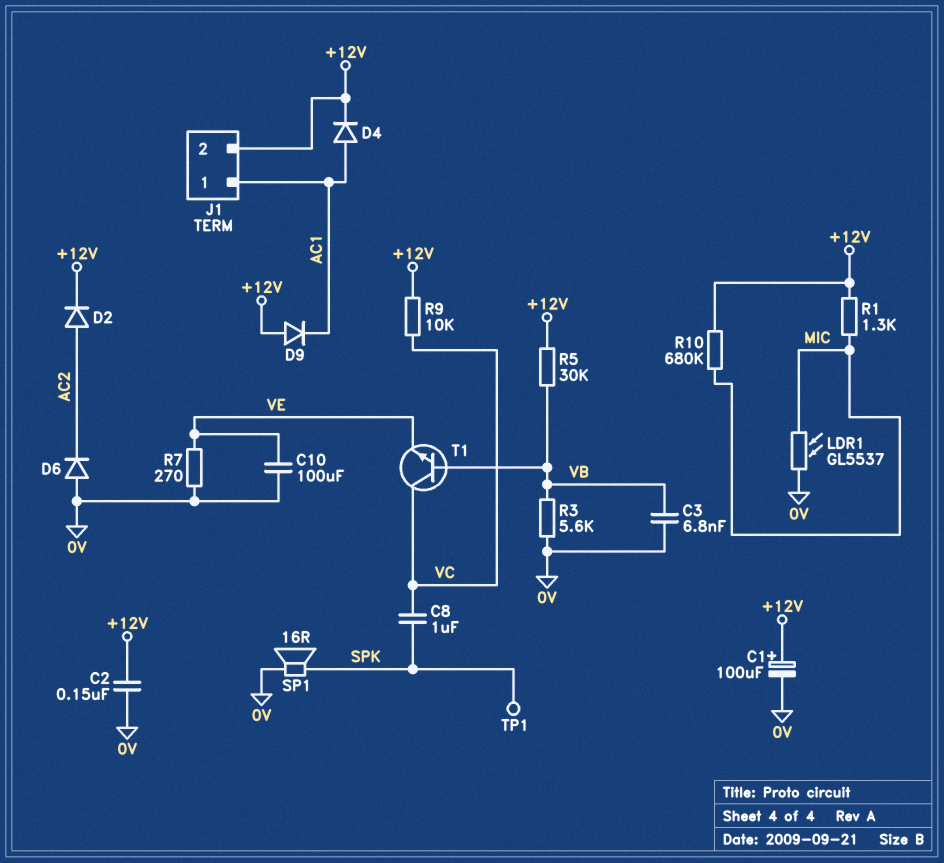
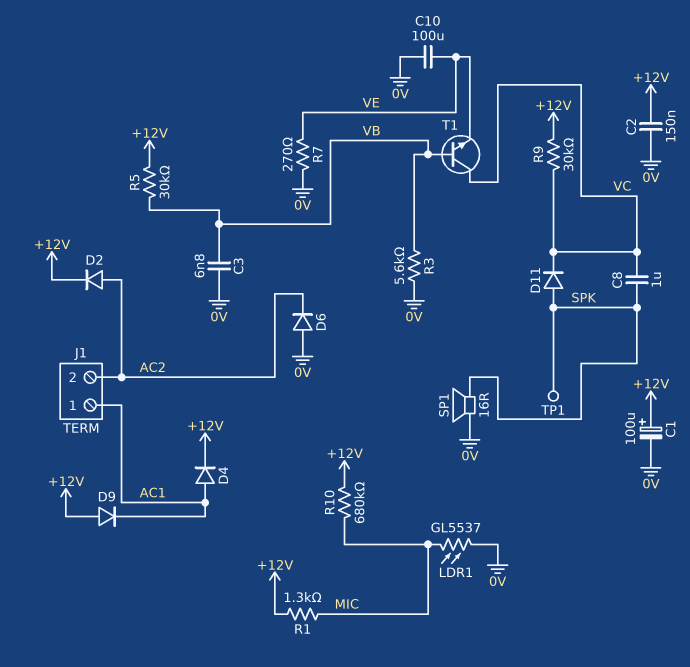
D11: none -> diode (A SPK, K VC)
J1 pin 2: +12V -> AC2
R9: 10k (+12V, VC) -> 30k (+12V, VC)

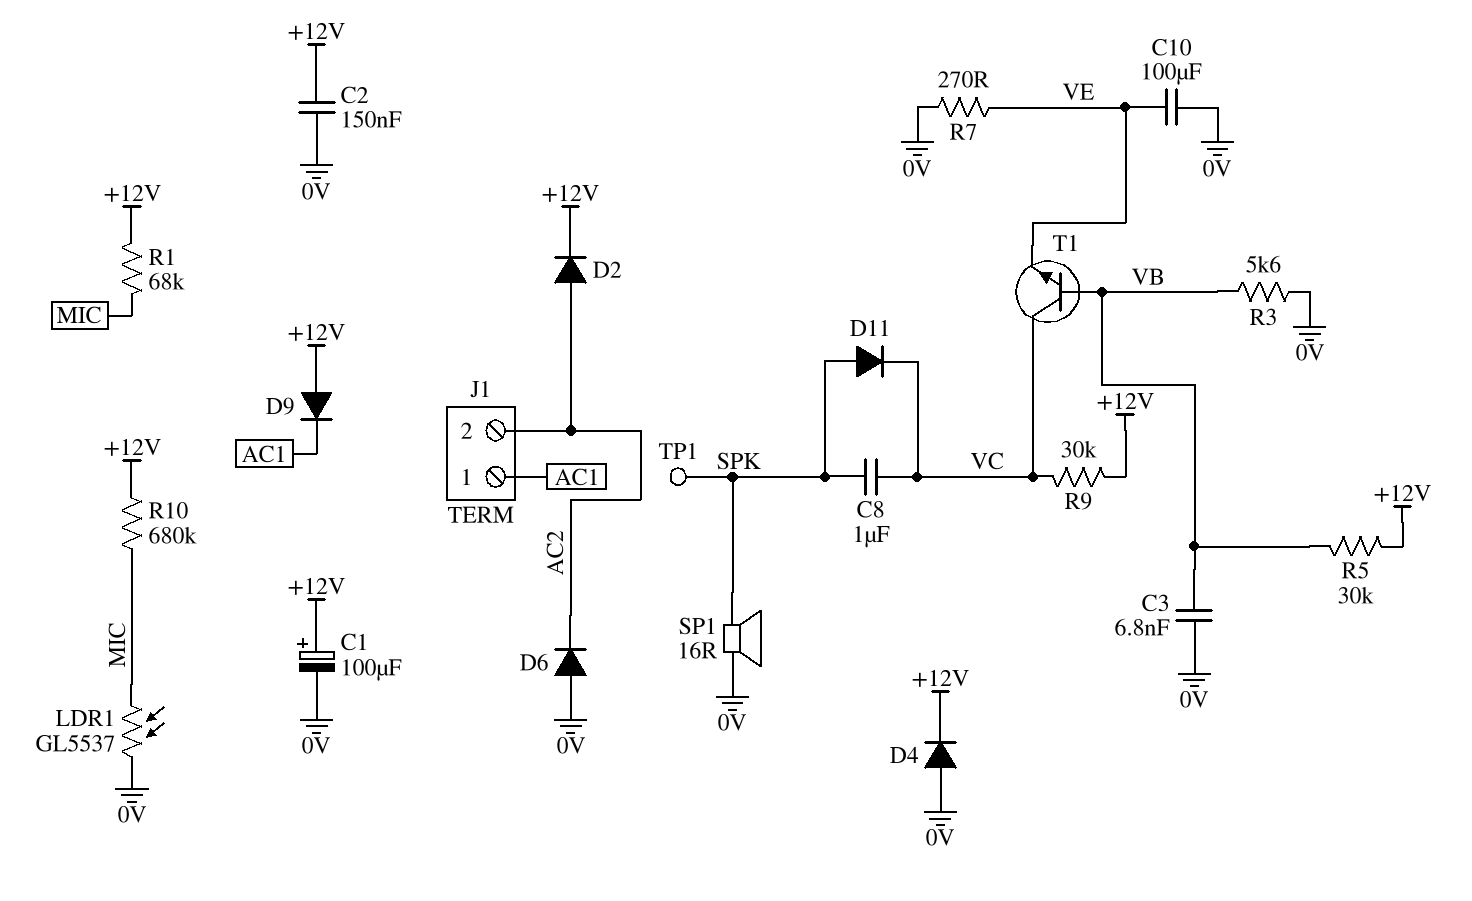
D4: diode (A AC1, K +12V) -> diode (A 0V, K +12V)
R1: 1.3k (+12V, MIC) -> 68k (+12V, MIC)

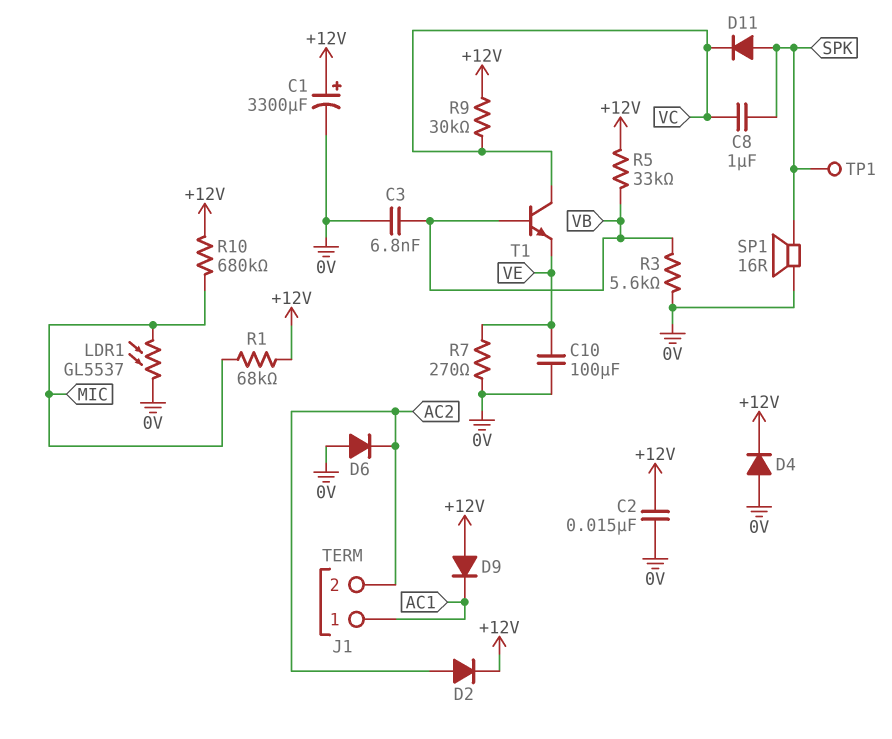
C1: 100uF (plus +12V, minus 0V) -> 3300uF (plus +12V, minus 0V)
C2: 150nF (+12V, 0V) -> 15nF (+12V, 0V)
R5: 30k (+12V, VB) -> 33k (+12V, VB)

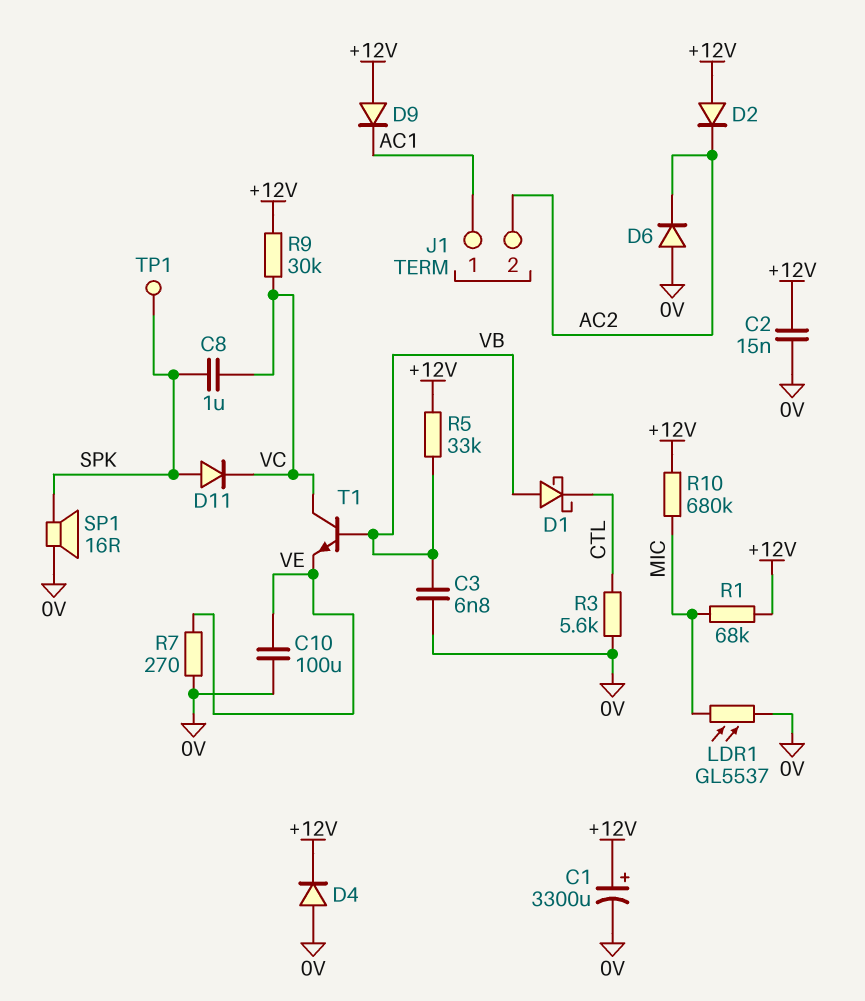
D1: none -> schottky (A VB, K CTL)
D2: diode (A AC2, K +12V) -> diode (A +12V, K AC2)
R3: 5.6k (0V, VB) -> 5.6k (0V, CTL)

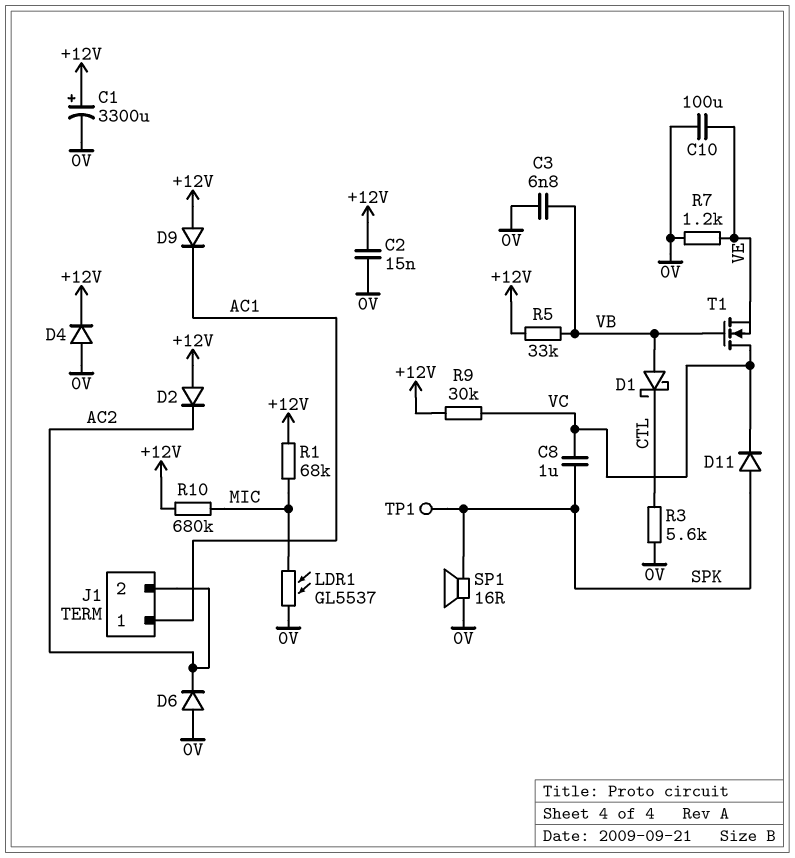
R7: 270 (0V, VE) -> 1.2k (0V, VE)
T1: NPN (B VB, C VC, E VE) -> NMOS (G VB, D VC, S VE)

